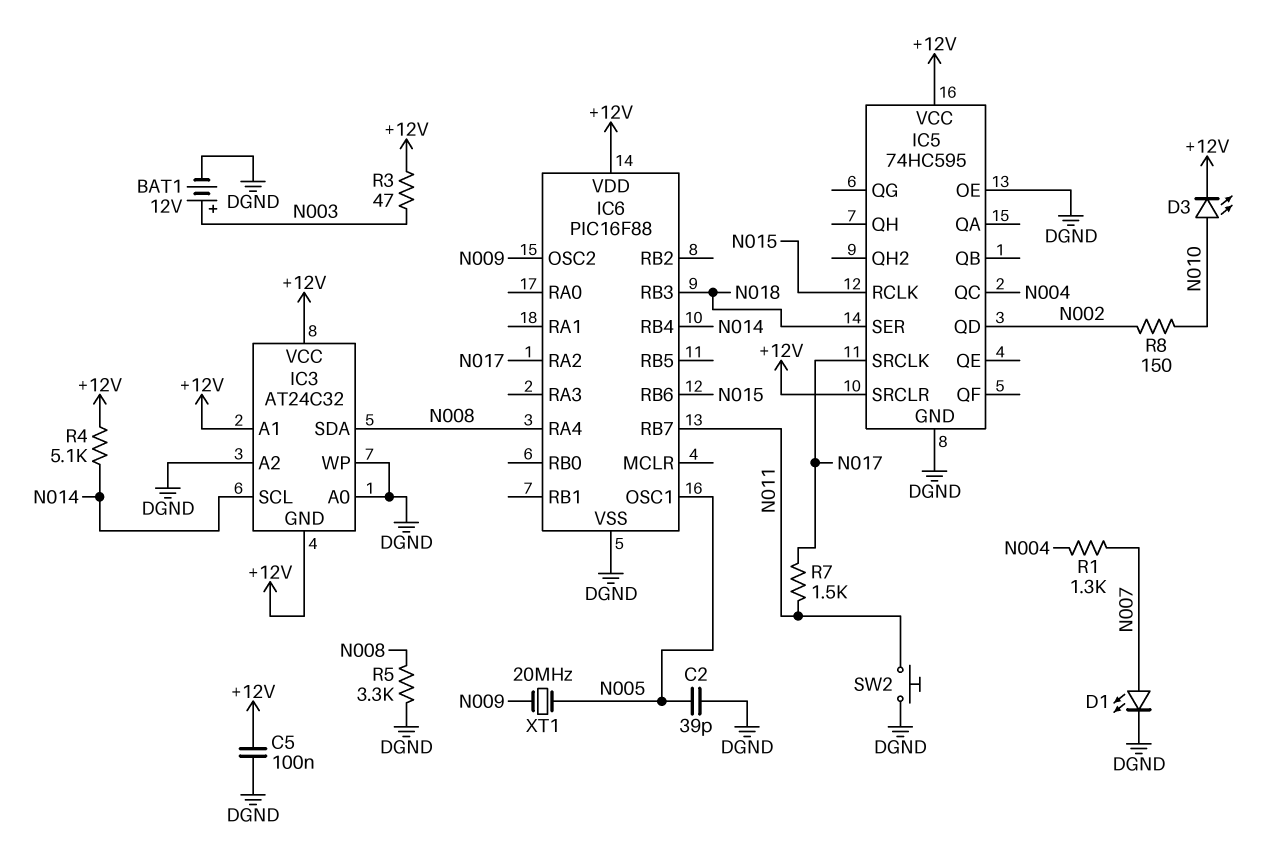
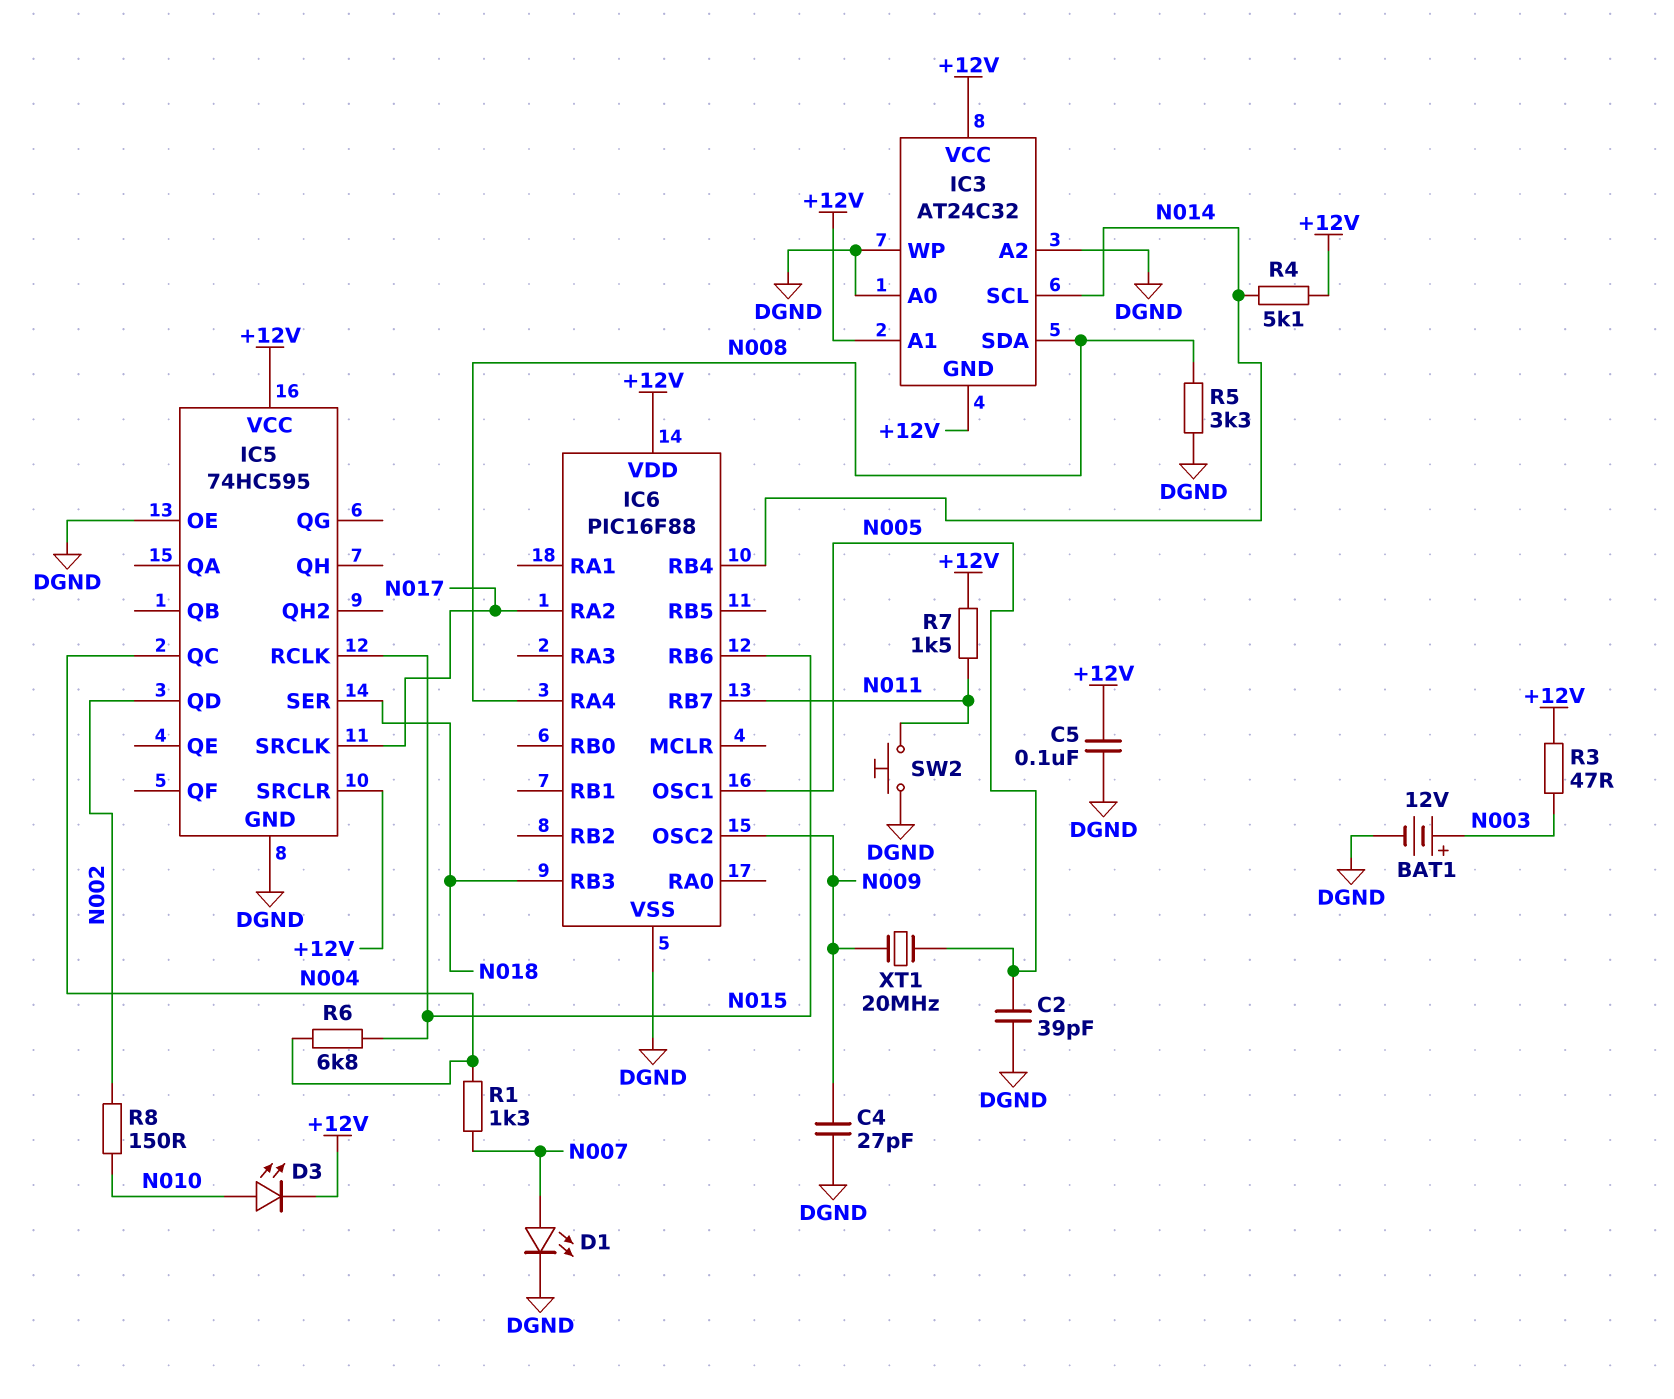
C4: none -> 27pF (DGND, N009)
R6: none -> 6.8k (N004, N015)
R7: 1.5k (N011, N017) -> 1.5k (+12V, N011)

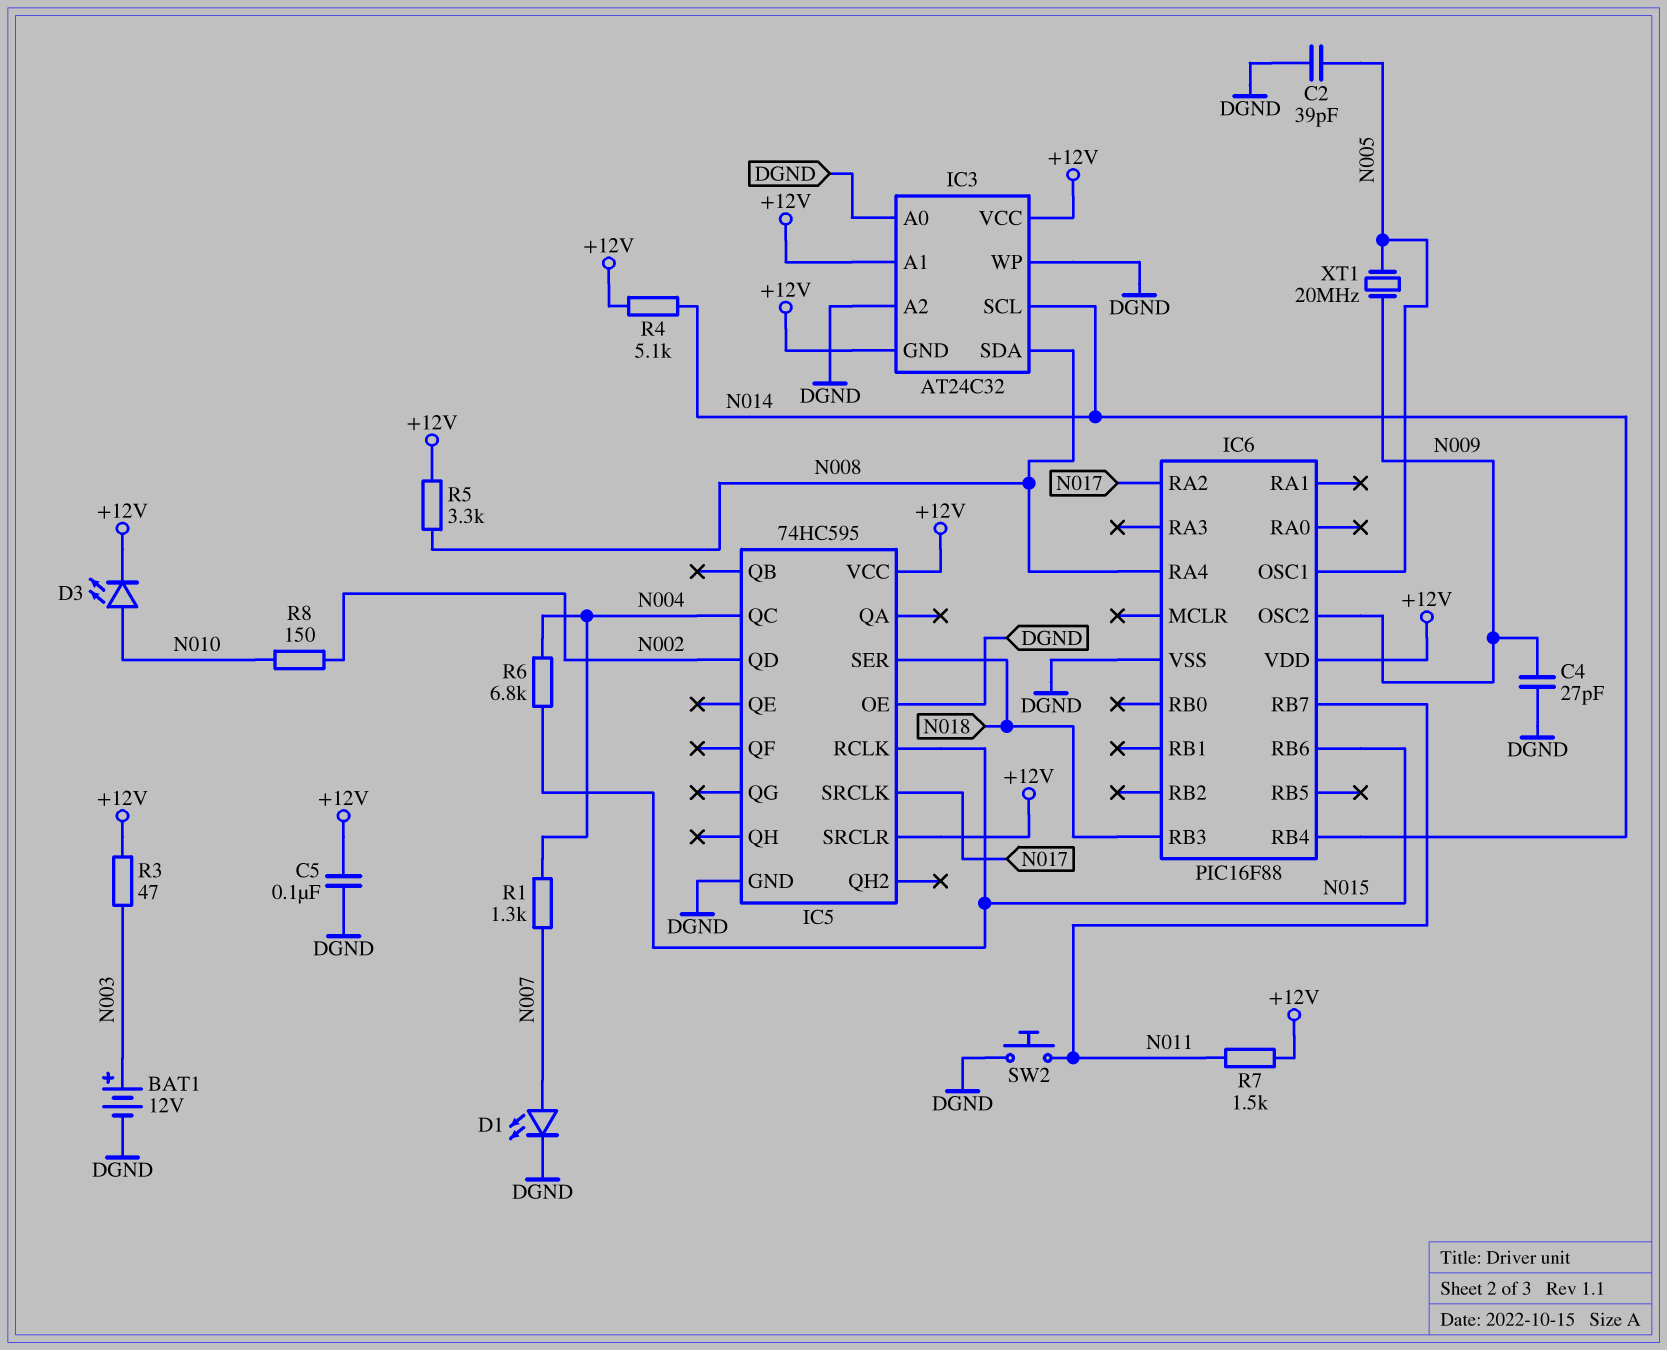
R5: 3.3k (DGND, N008) -> 3.3k (+12V, N008)

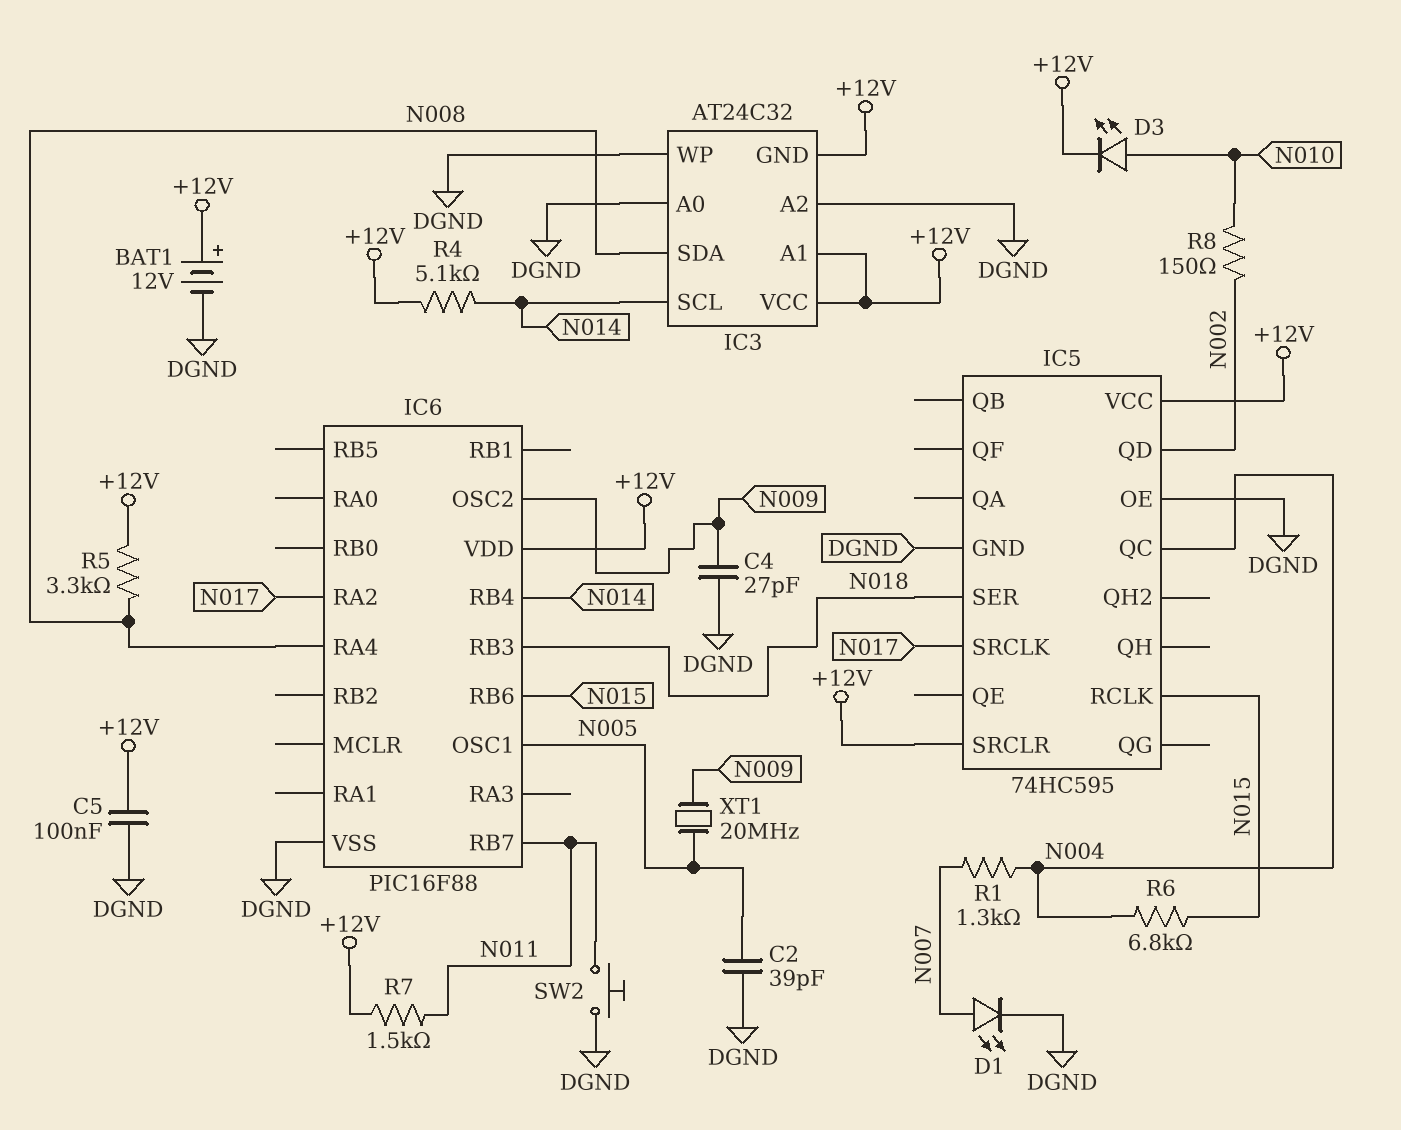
BAT1: 12V (plus N003, minus DGND) -> 12V (plus +12V, minus DGND)
R3: 47 (+12V, N003) -> none

